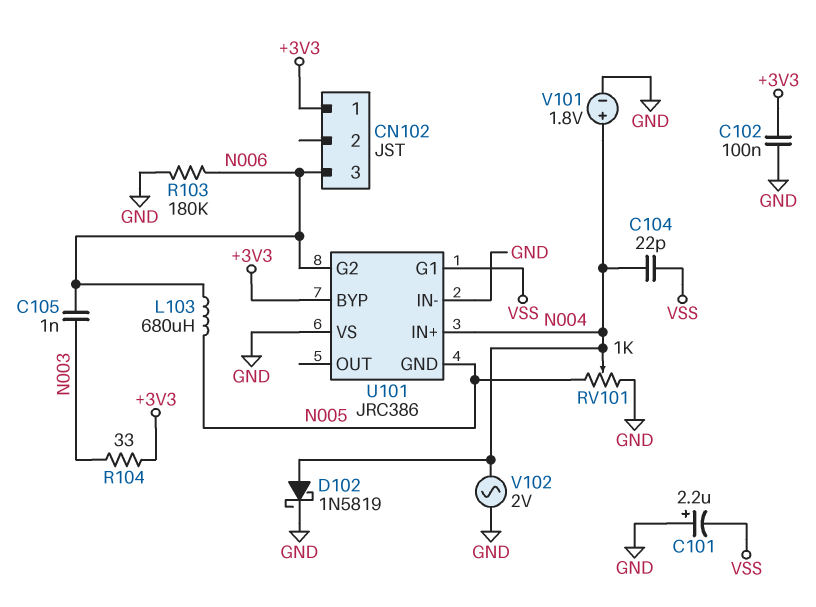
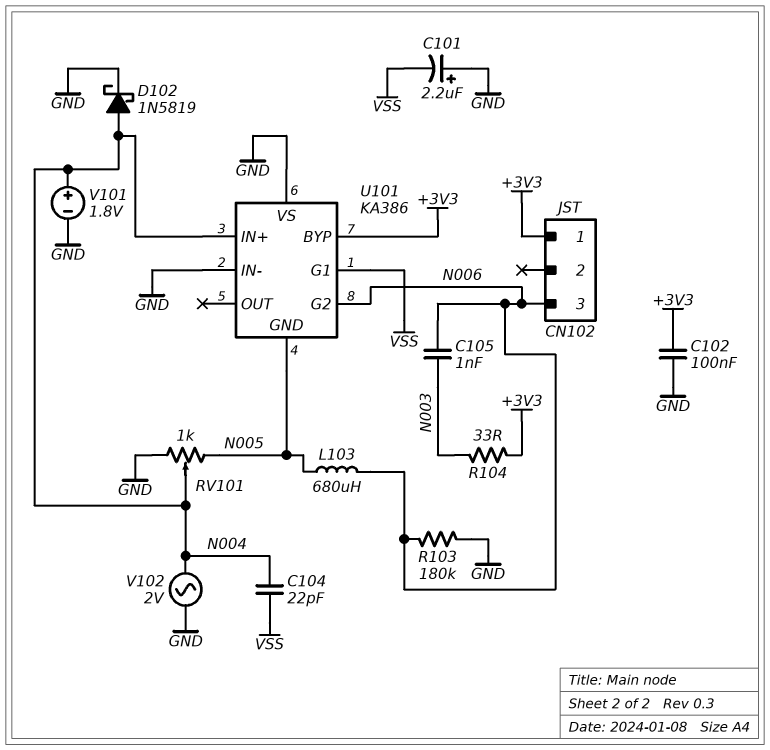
U101: JRC386 -> KA386

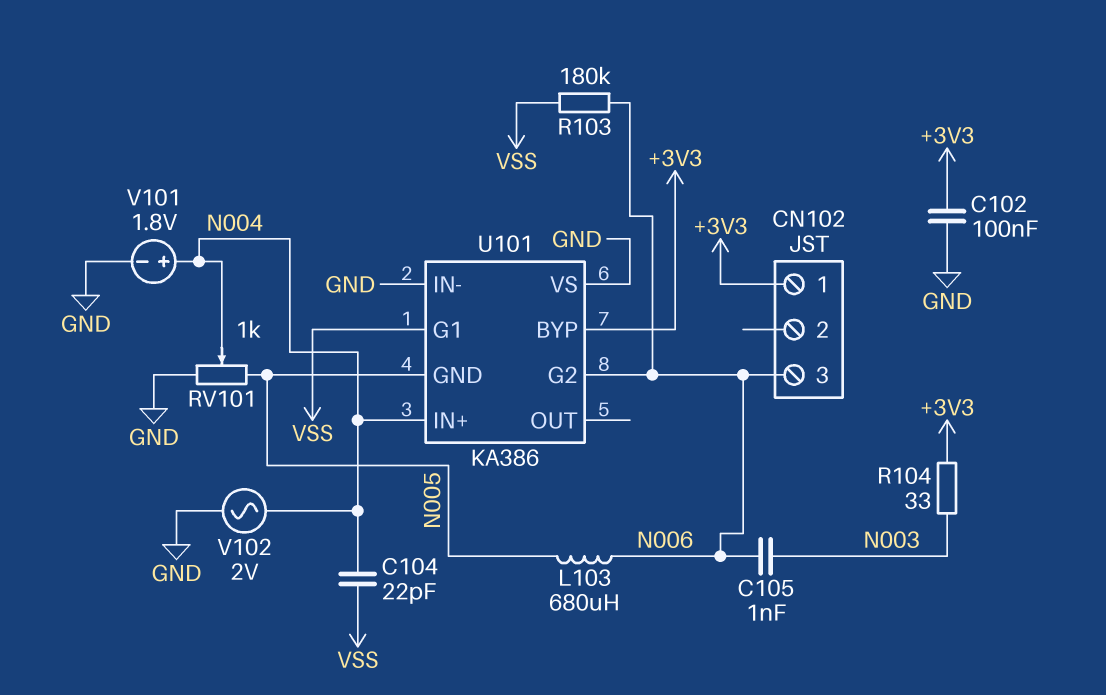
C101: 2.2uF (plus GND, minus VSS) -> none
D102: schottky 1N5819 (A N004, K GND) -> none
R103: 180k (GND, N006) -> 180k (N006, VSS)

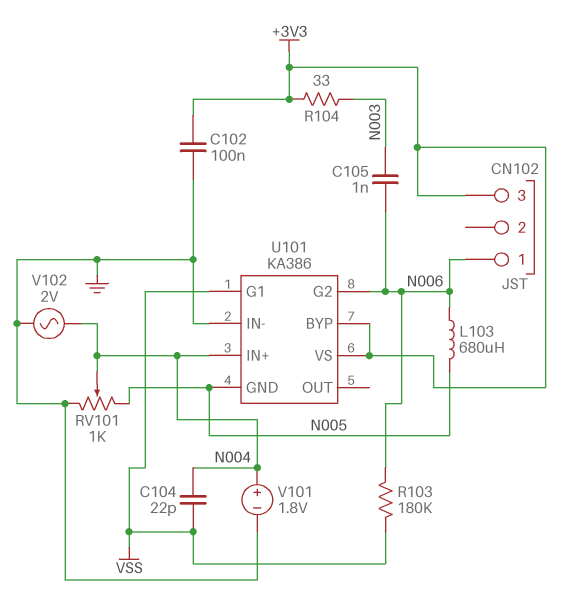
CN102 pin 1: +3V3 -> N006
CN102 pin 3: N006 -> +3V3
U101 pin VS: GND -> +3V3

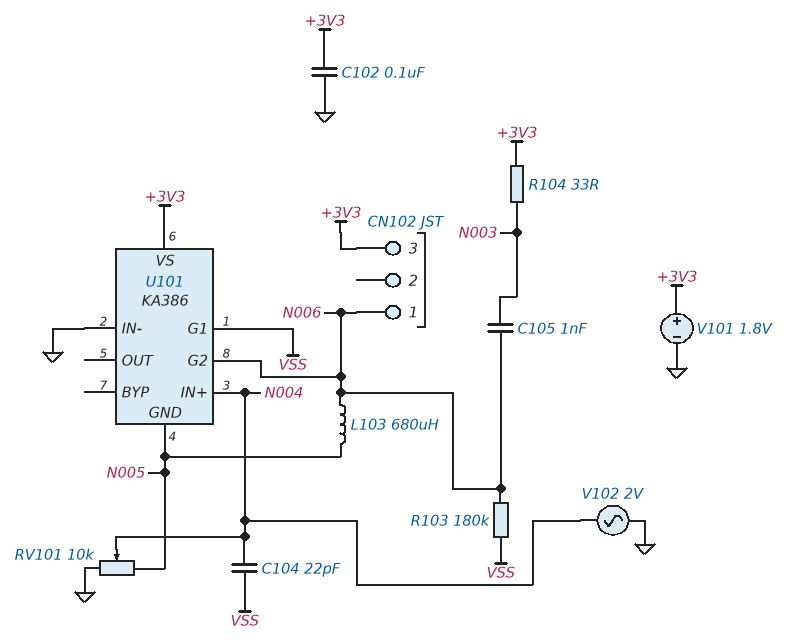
RV101: 1k (GND, N005, wiper N004) -> 10k (GND, N005, wiper N004)
U101 pin BYP: +3V3 -> none
V101: 1.8V (plus N004, minus GND) -> 1.8V (plus +3V3, minus GND)

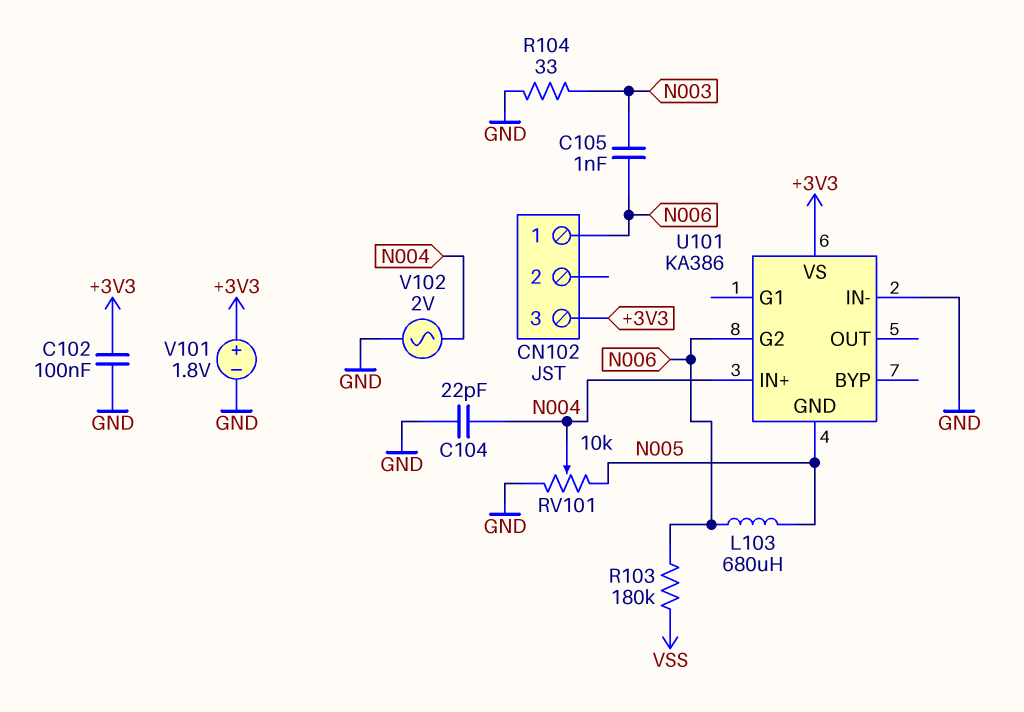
C104: 22pF (N004, VSS) -> 22pF (GND, N004)
R104: 33 (+3V3, N003) -> 33 (GND, N003)
U101 pin G1: VSS -> none

